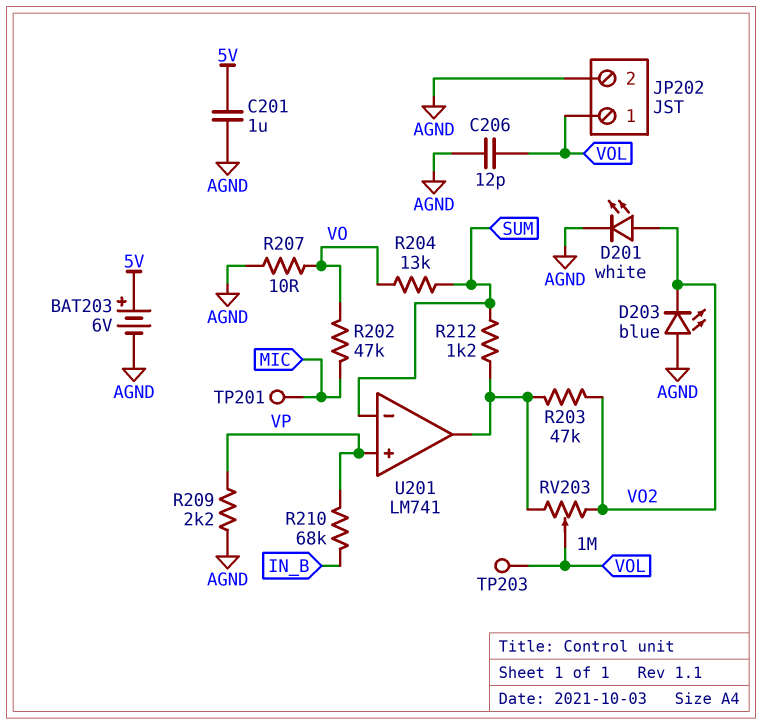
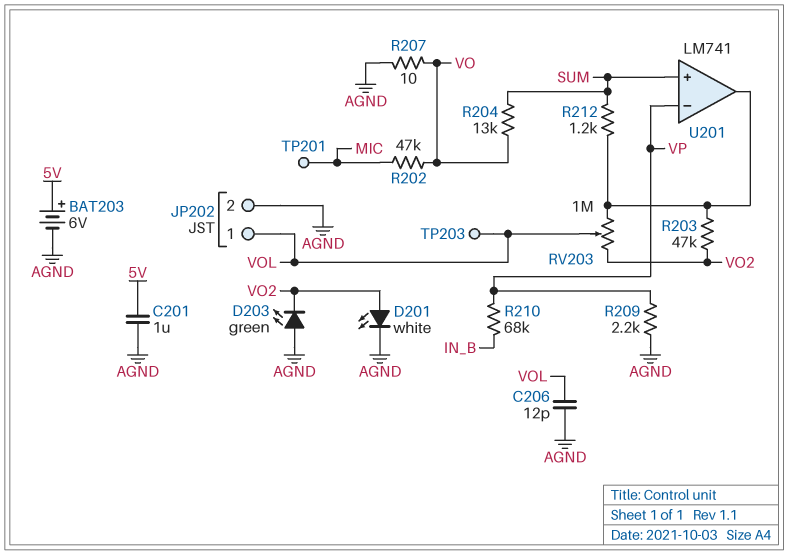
D203: LED blue (A AGND, K VO2) -> LED green (A AGND, K VO2)
U201 pin in+: VP -> SUM
U201 pin in-: SUM -> VP

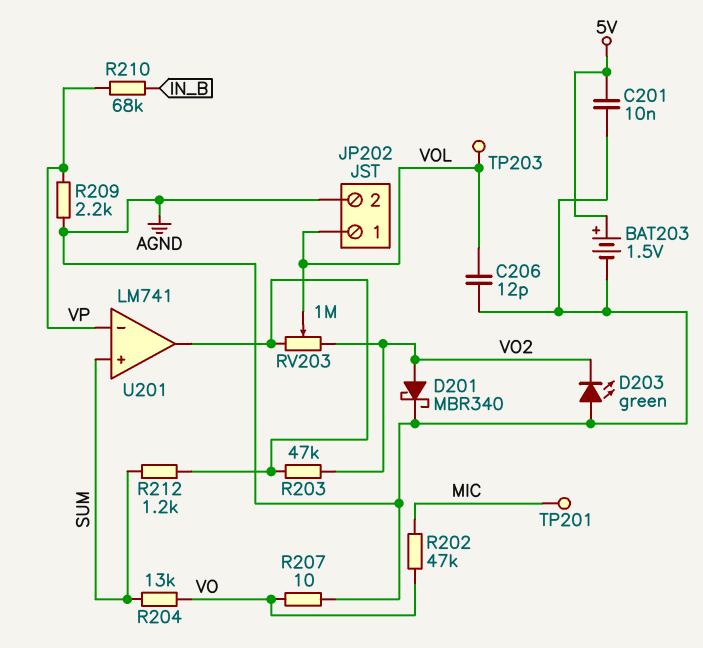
BAT203: 6V (plus 5V, minus AGND) -> 1.5V (plus 5V, minus AGND)
C201: 1uF (5V, AGND) -> 10nF (5V, AGND)
D201: LED white (A VO2, K AGND) -> schottky MBR340 (A VO2, K AGND)

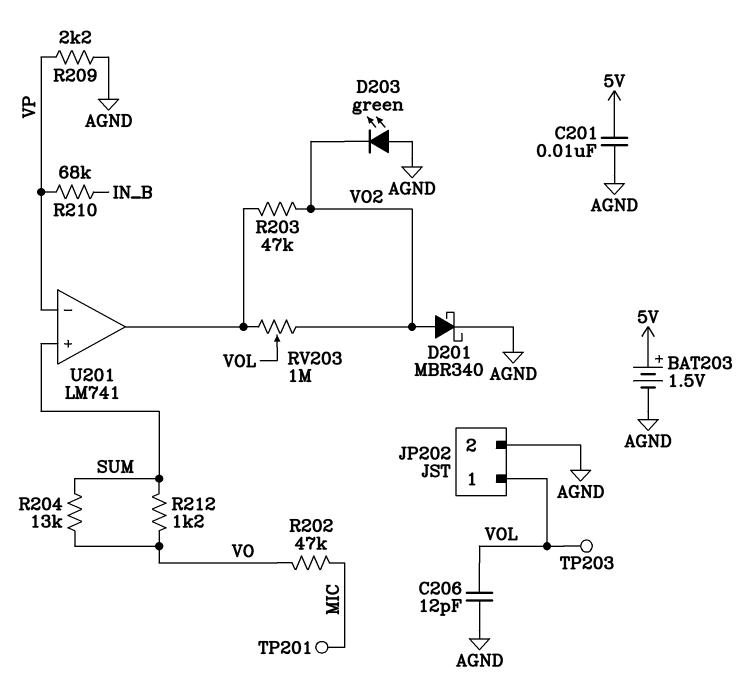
R207: 10 (AGND, VO) -> none
R212: 1.2k (SUM, U201/out) -> 1.2k (SUM, VO)

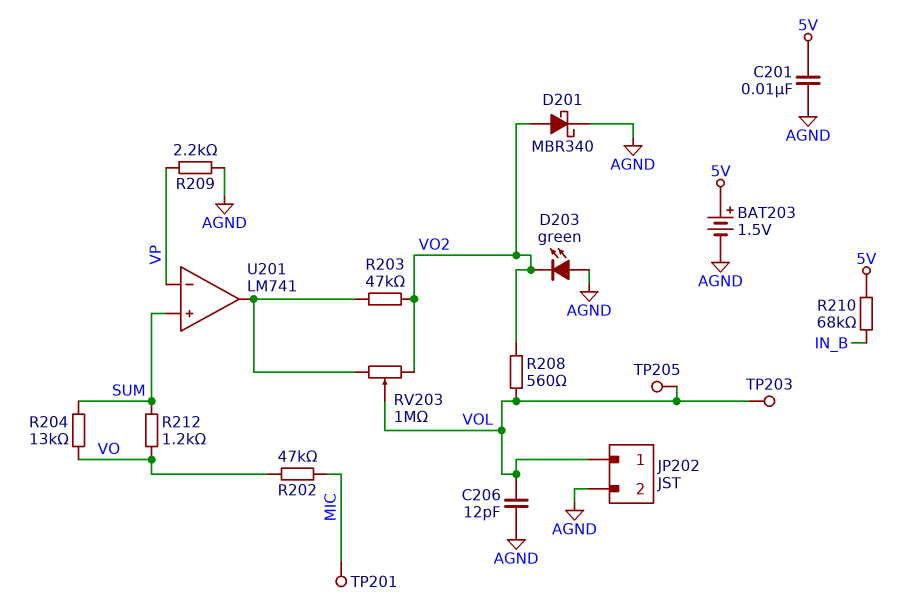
R208: none -> 560 (VO2, VOL)
R210: 68k (IN_B, VP) -> 68k (5V, IN_B)
TP205: none -> test point (VOL)

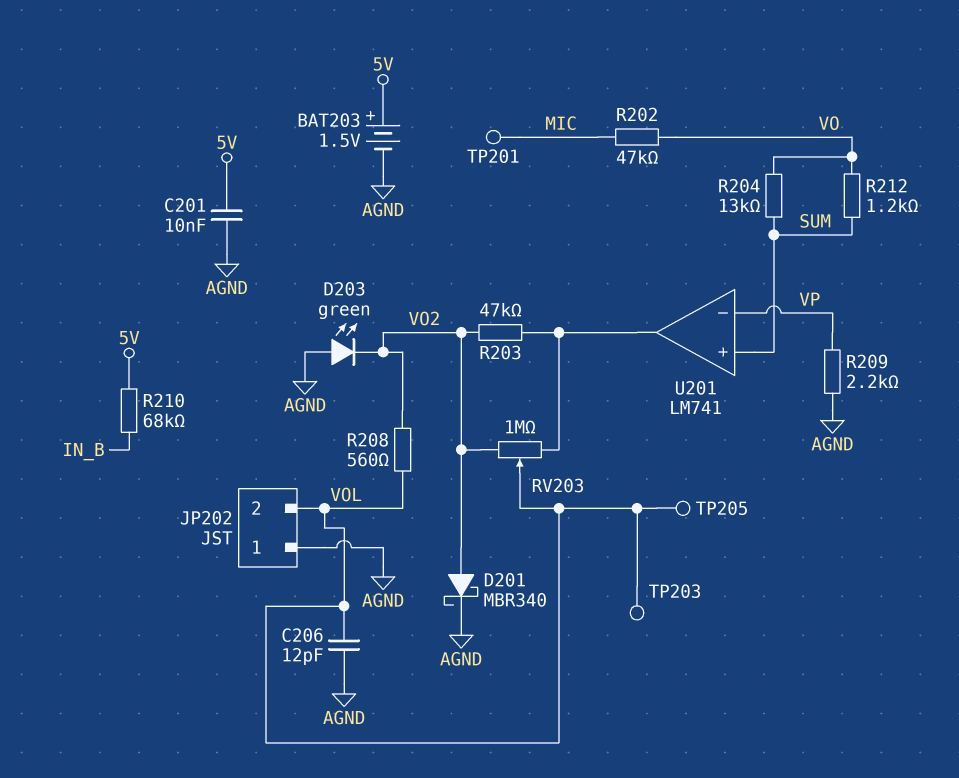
JP202 pin 1: VOL -> AGND
JP202 pin 2: AGND -> VOL

